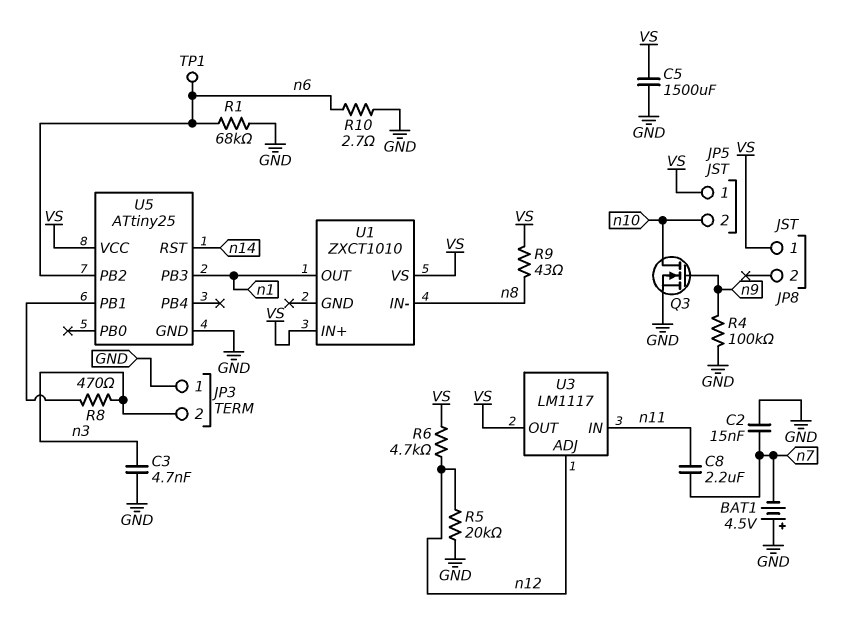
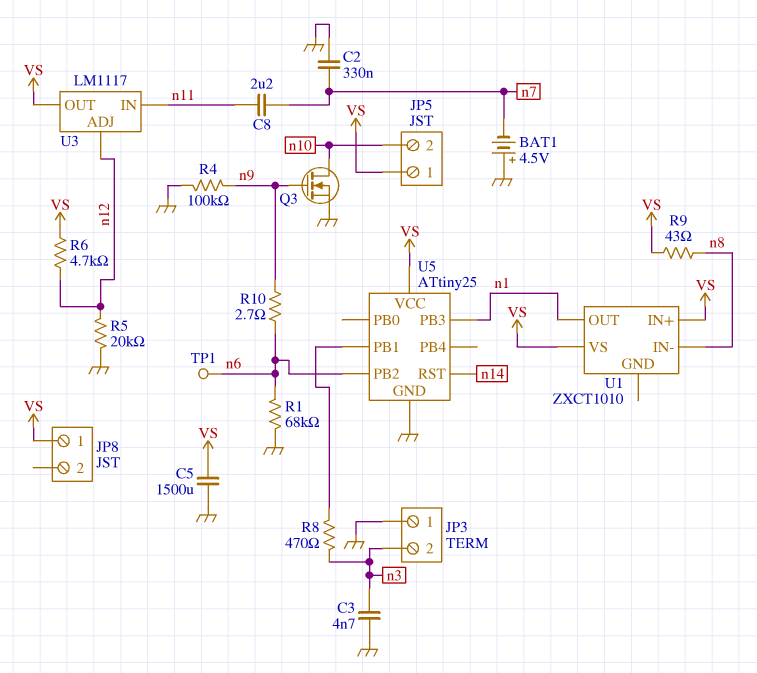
C2: 15nF (GND, n7) -> 330nF (GND, n7)
R10: 2.7 (GND, n6) -> 2.7 (n6, n9)

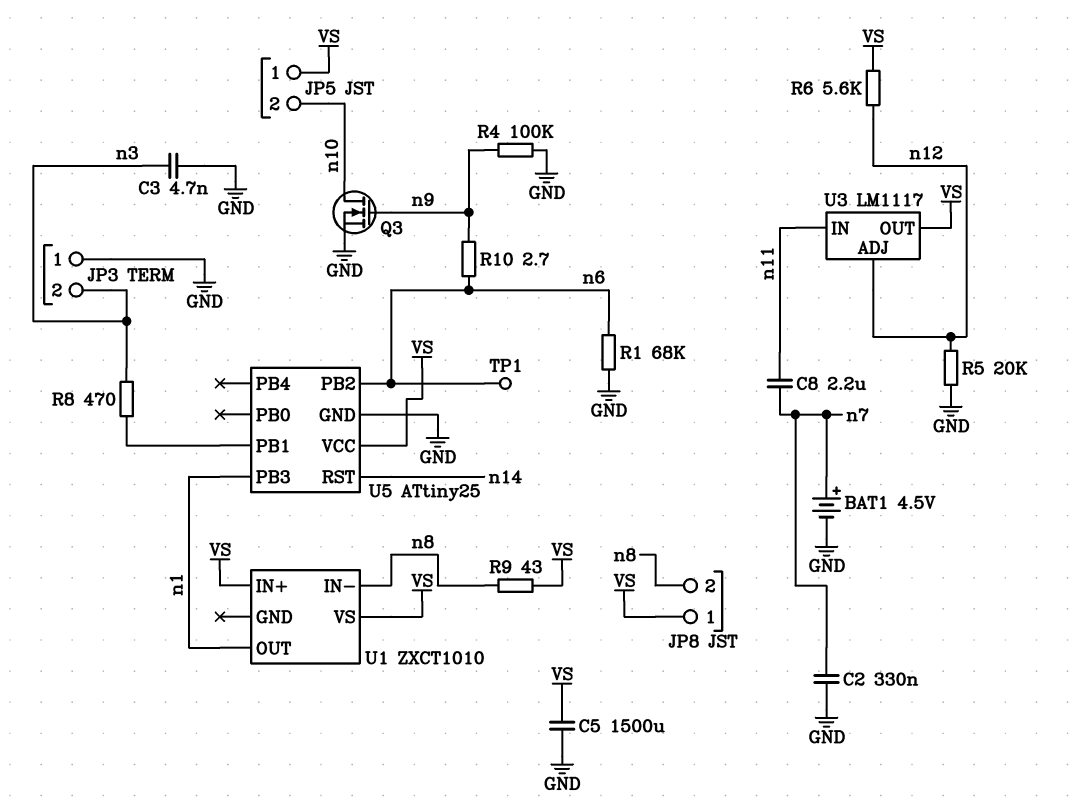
BAT1: 4.5V (plus GND, minus n7) -> 4.5V (plus n7, minus GND)
JP8 pin 2: none -> n8
R6: 4.7k (VS, n12) -> 5.6k (VS, n12)

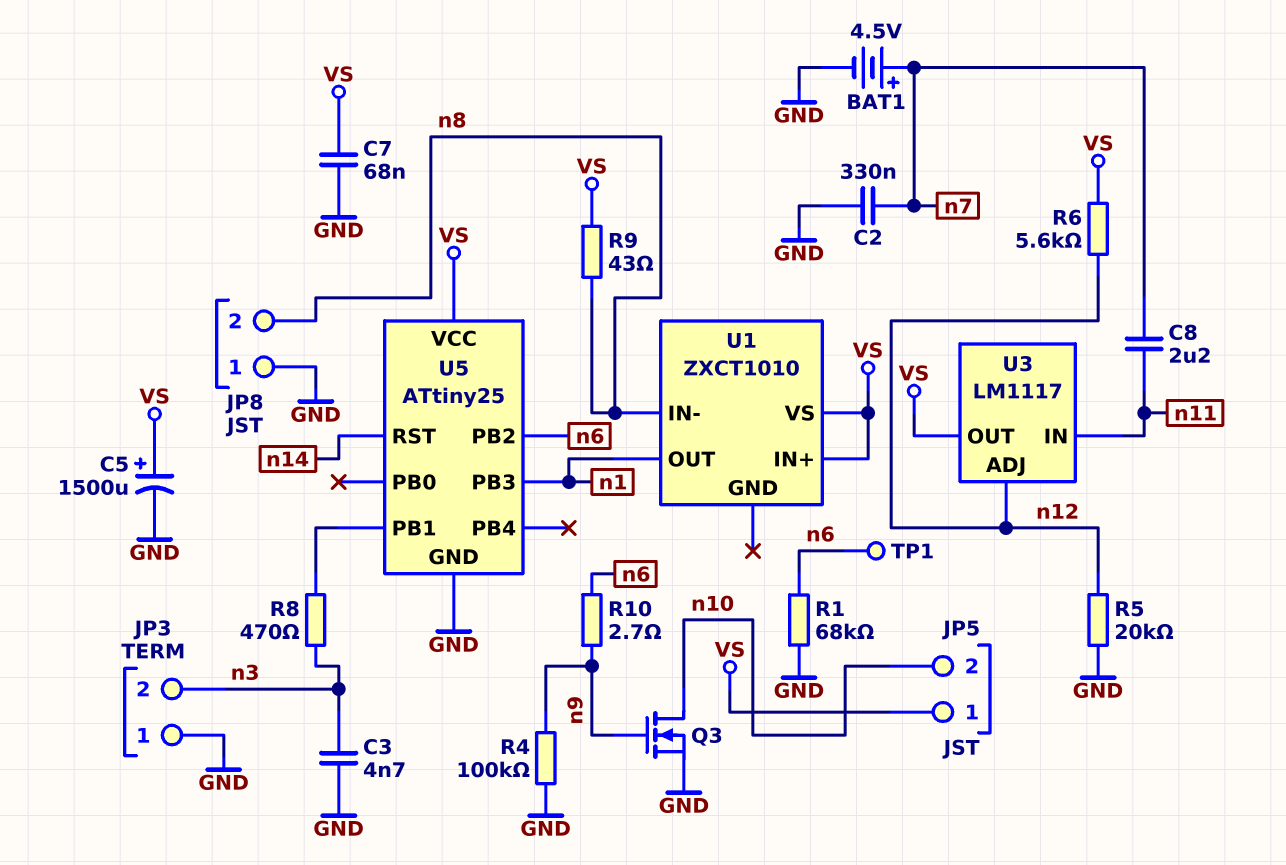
C5: 1500uF (GND, VS) -> 1500uF (plus VS, minus GND)
C7: none -> 68nF (GND, VS)
JP8 pin 1: VS -> GND

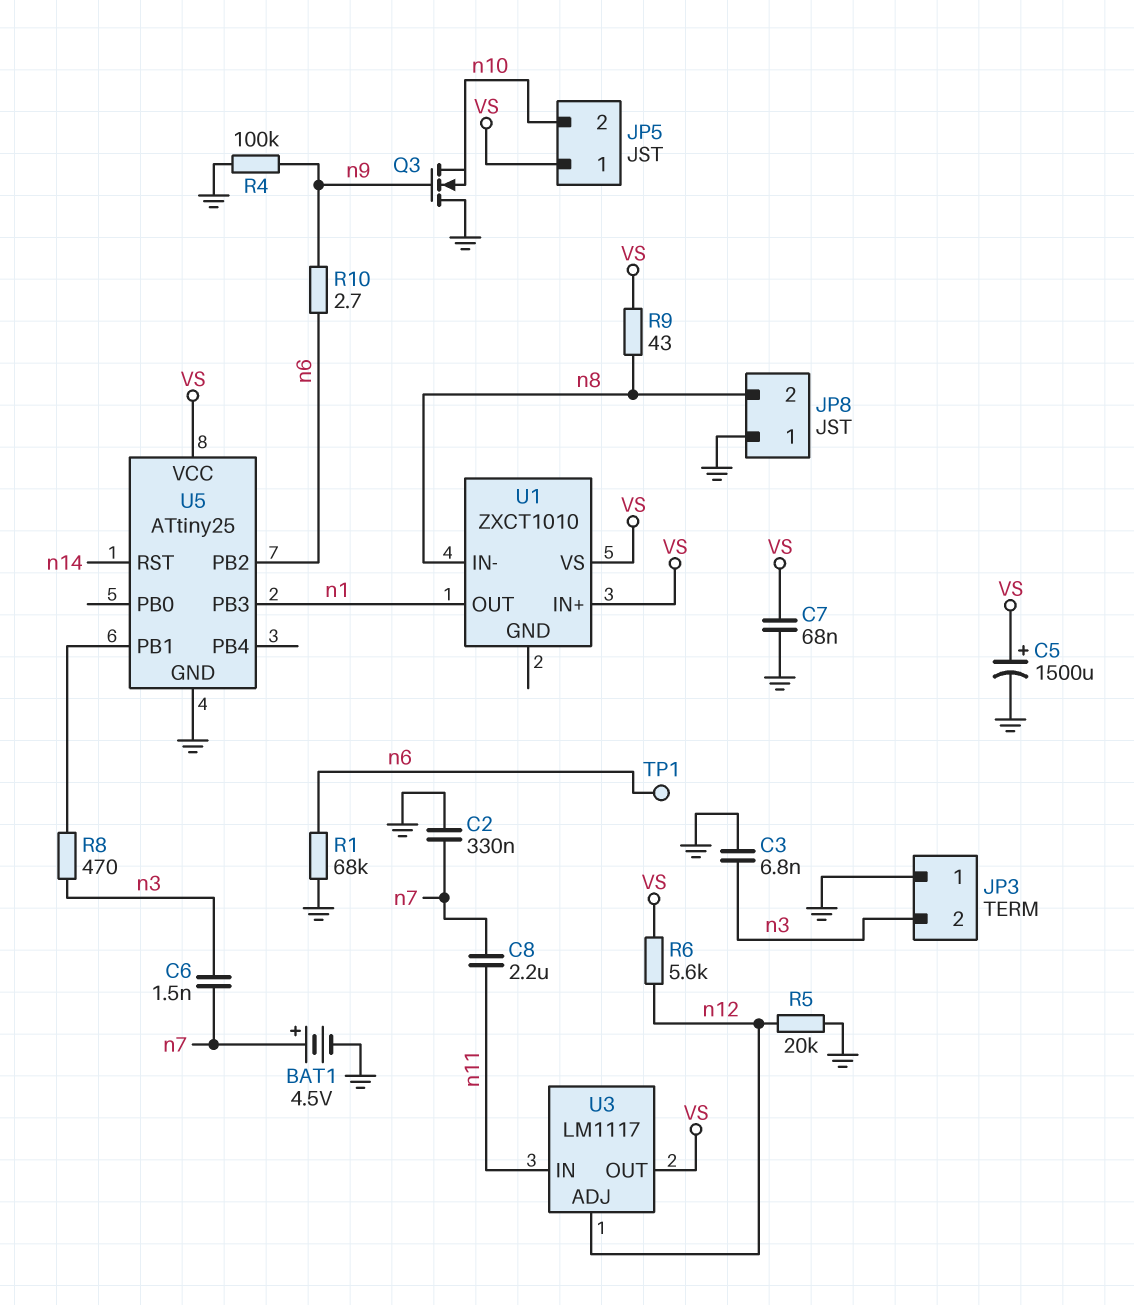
C3: 4.7nF (GND, n3) -> 6.8nF (GND, n3)
C6: none -> 1.5nF (n3, n7)
Q3: NMOS (G n9, D n10, S GND) -> NMOS (G n9, D GND, S n10)

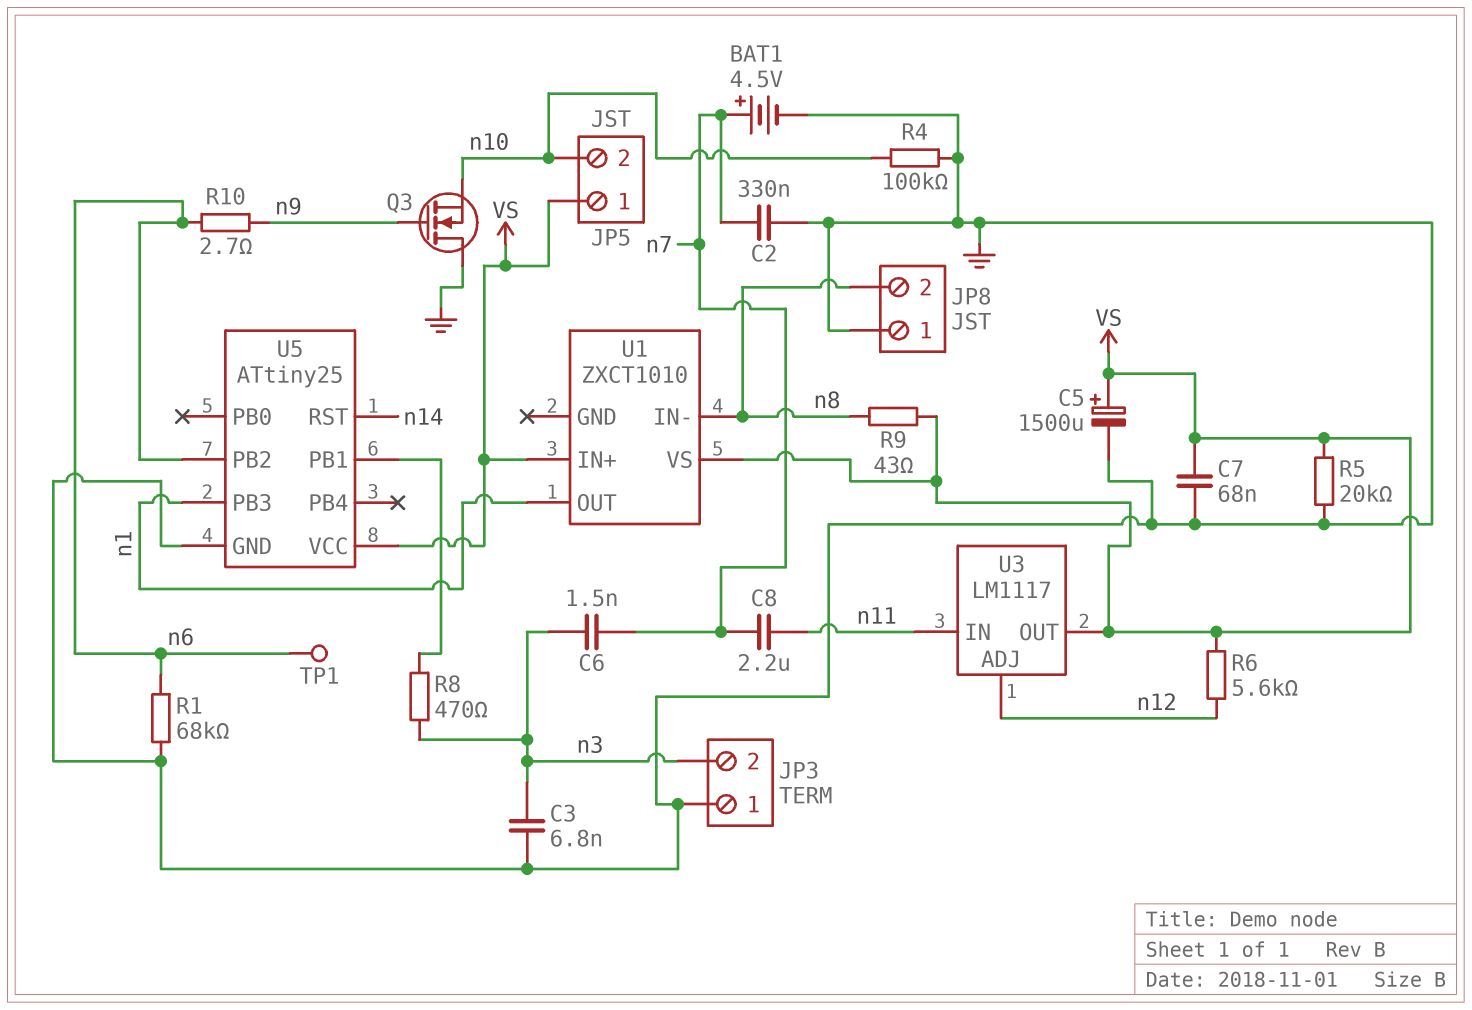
R4: 100k (GND, n9) -> 100k (GND, n10)
R5: 20k (GND, n12) -> 20k (GND, VS)

